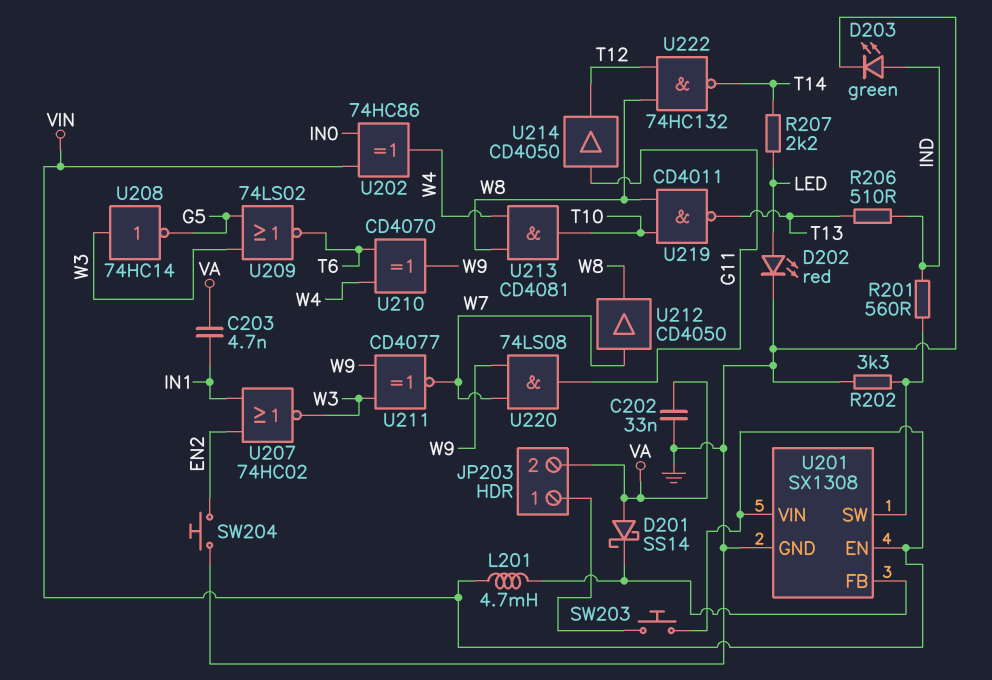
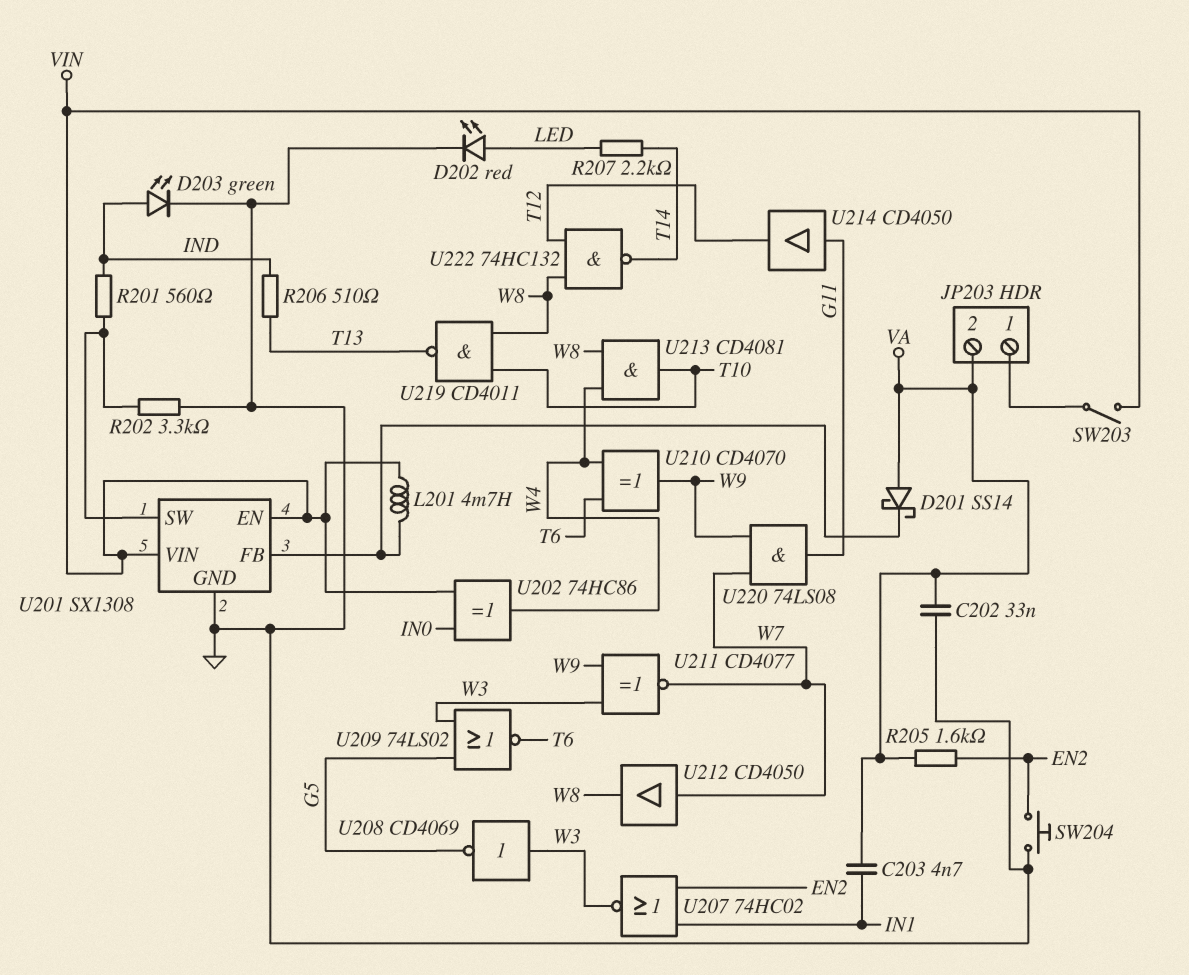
R205: none -> 1.6k (EN2, VA)
SW203: button (JP203/1, VIN) -> switch (JP203/1, VIN)
U208: NOT 74HC14 (in W3, out G5) -> NOT CD4069 (in W3, out G5)

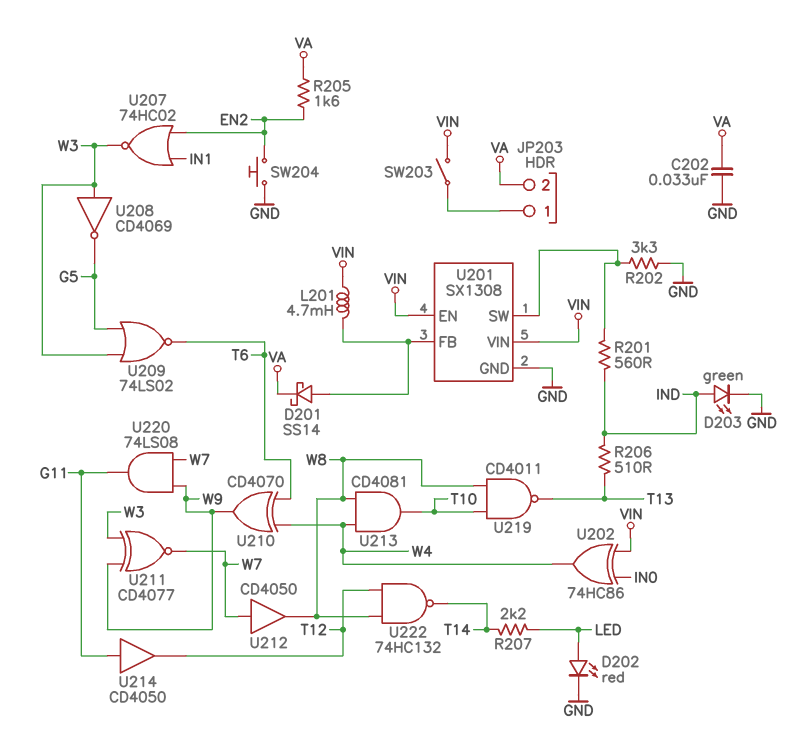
C203: 4.7nF (IN1, VA) -> none
D201: schottky SS14 (A VA, K U201/FB) -> schottky SS14 (A U201/FB, K VA)

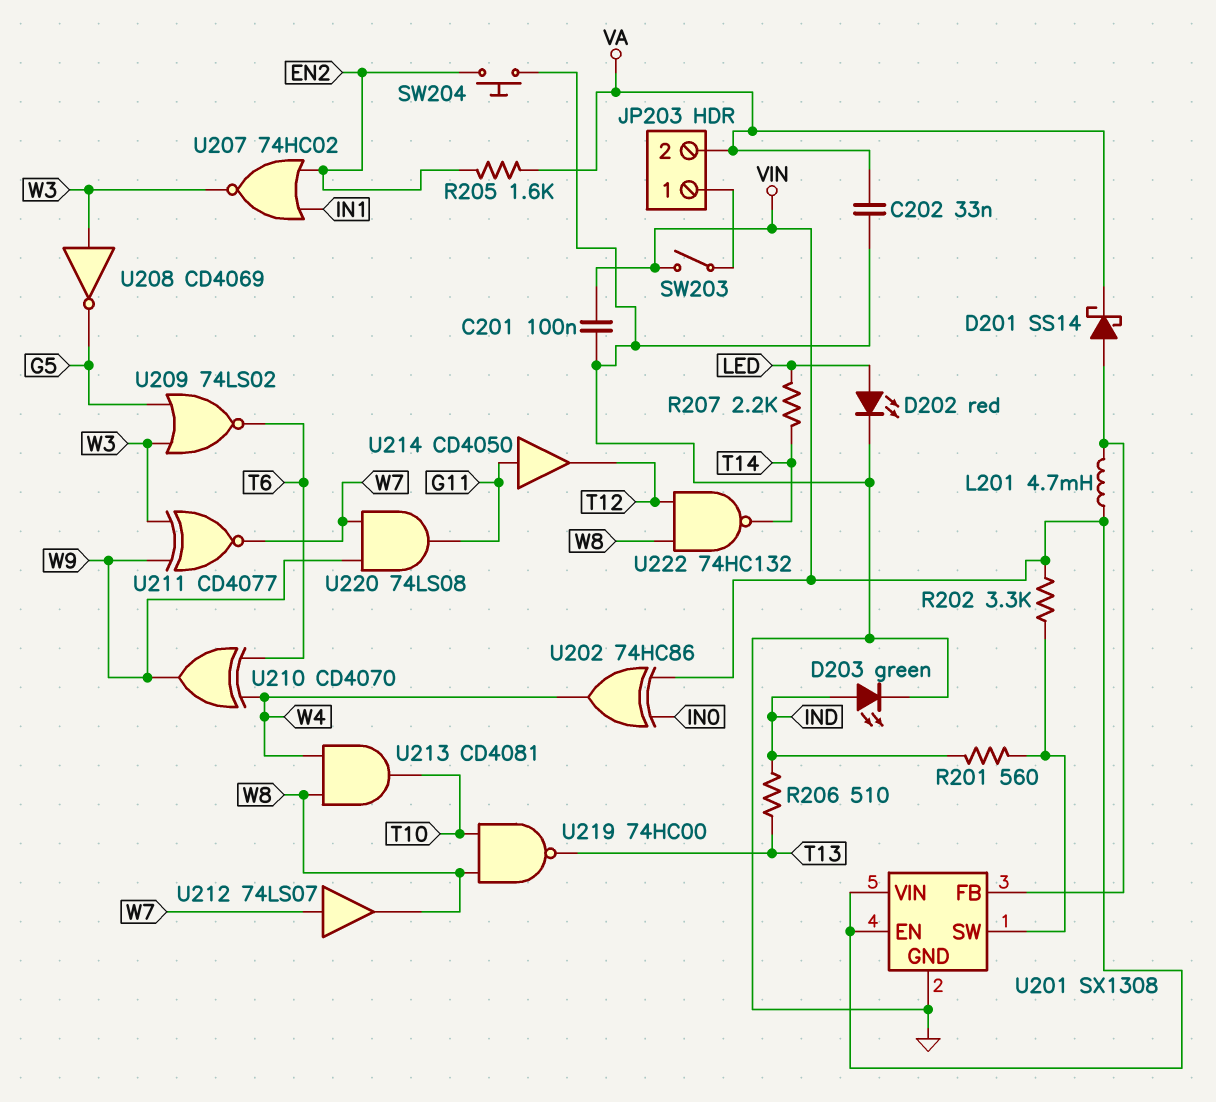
C201: none -> 100nF (GND, VIN)
R202: 3.3k (GND, U201/SW) -> 3.3k (U201/SW, VIN)
U212: buffer CD4050 (in W7, out W8) -> buffer 74LS07 (in W7, out W8)
U219: NAND CD4011 (in T10, in W8, out T13) -> NAND 74HC00 (in T10, in W8, out T13)

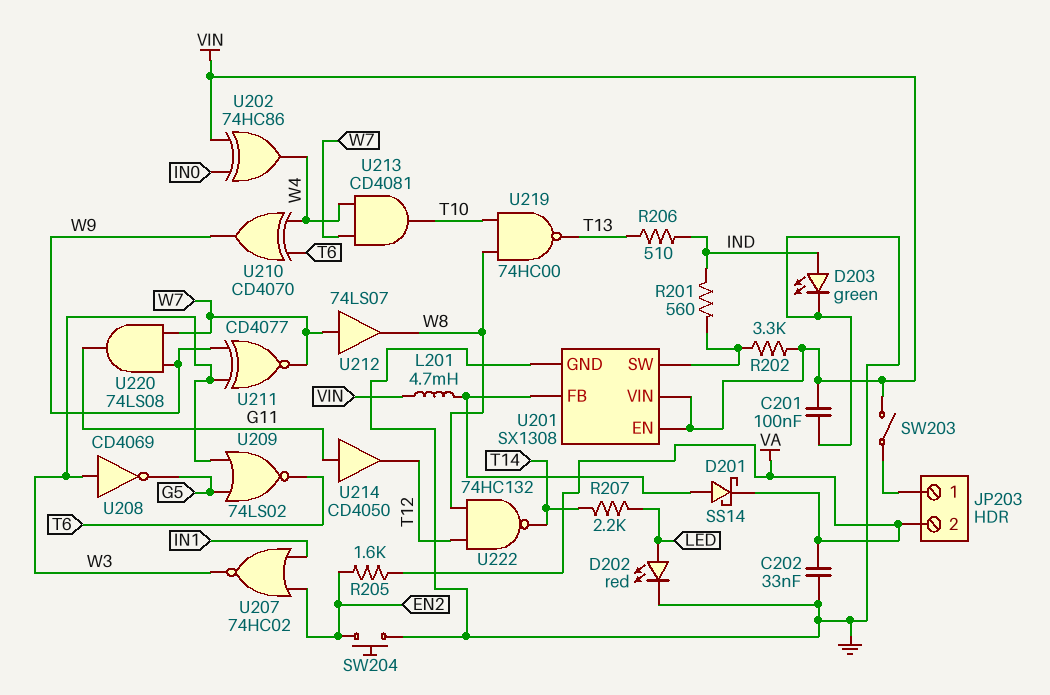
U213: AND CD4081 (in W4, in W8, out T10) -> AND CD4081 (in W4, in W7, out T10)

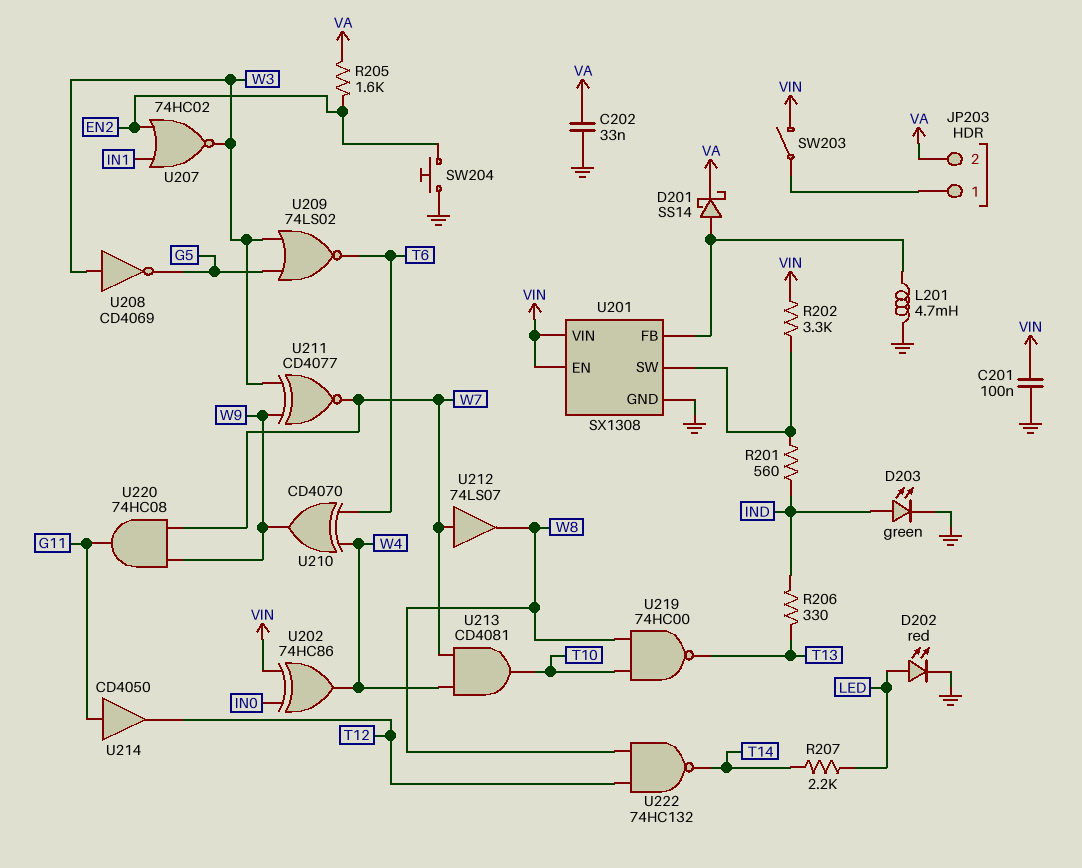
L201: 4.7mH (U201/FB, VIN) -> 4.7mH (GND, U201/FB)
R206: 510 (IND, T13) -> 330 (IND, T13)
U220: AND 74LS08 (in W7, in W9, out G11) -> AND 74HC08 (in W7, in W9, out G11)

